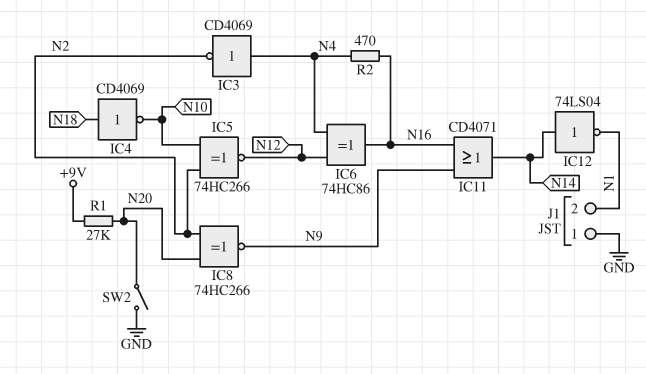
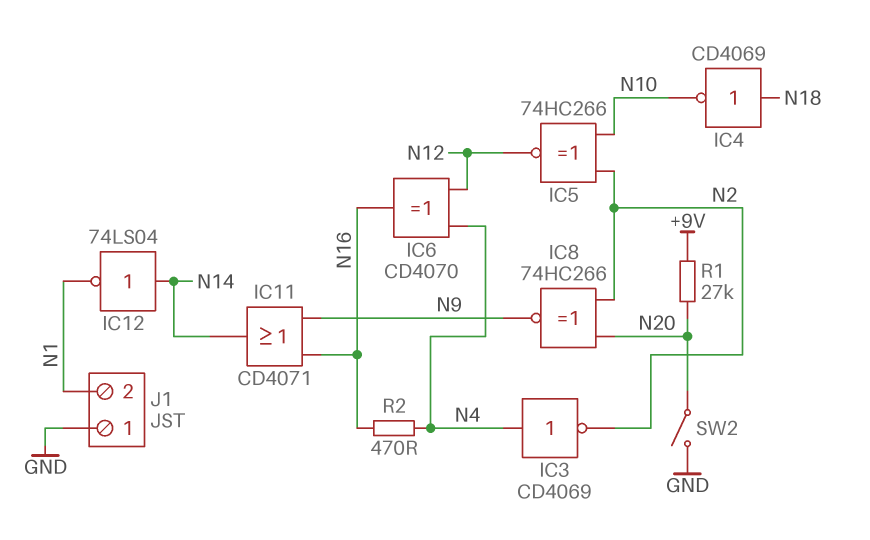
IC6: XOR 74HC86 (in N4, in N12, out N16) -> XOR CD4070 (in N4, in N12, out N16)

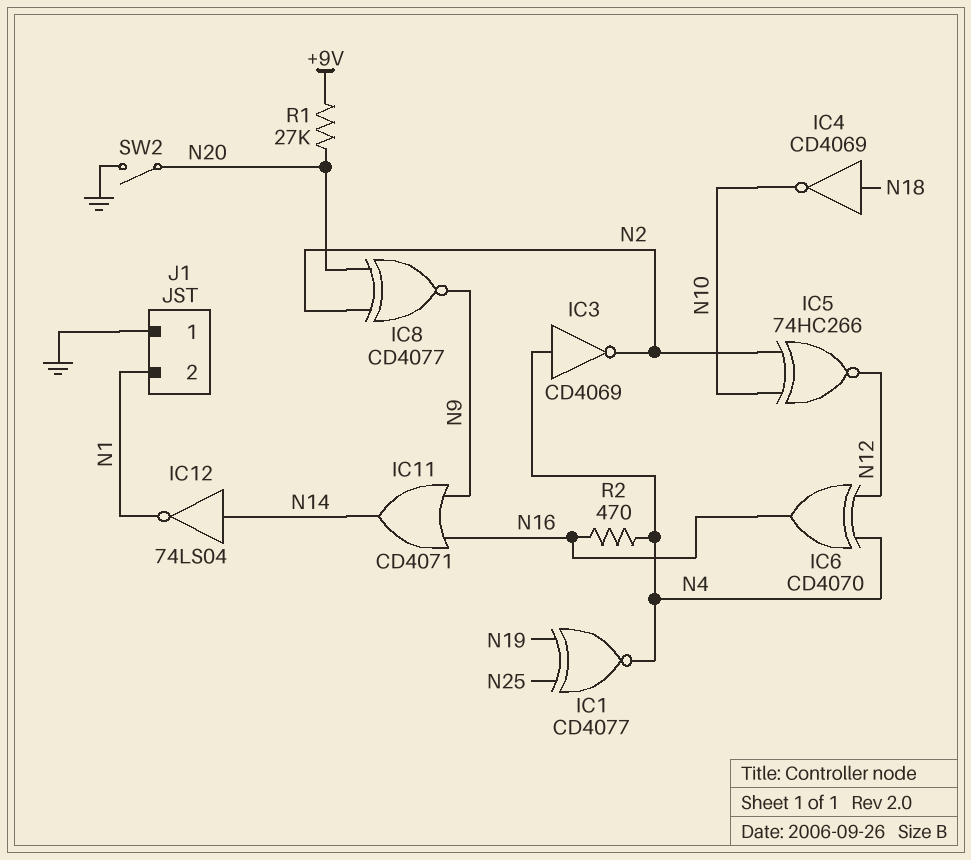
IC1: none -> XNOR CD4077 (in N19, in N25, out N4)
IC8: XNOR 74HC266 (in N2, in N20, out N9) -> XNOR CD4077 (in N2, in N20, out N9)

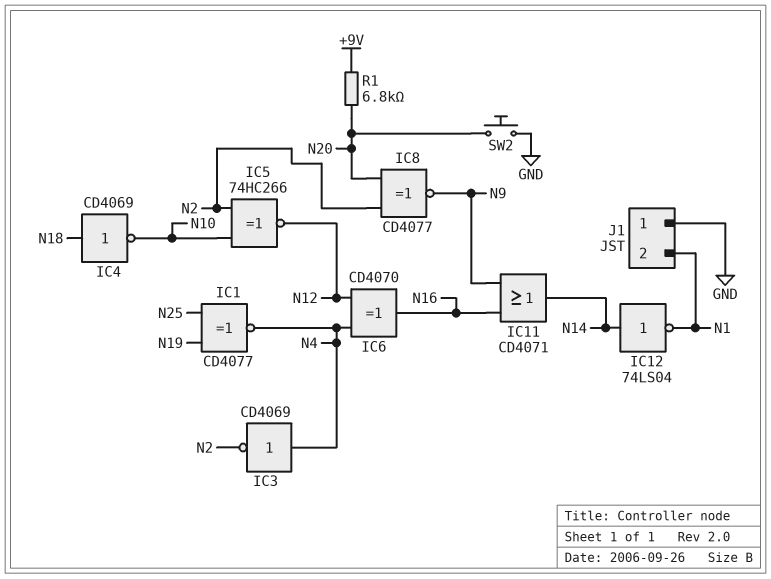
R1: 27k (+9V, N20) -> 6.8k (+9V, N20)
R2: 470 (N4, N16) -> none
SW2: switch (GND, N20) -> button (GND, N20)

